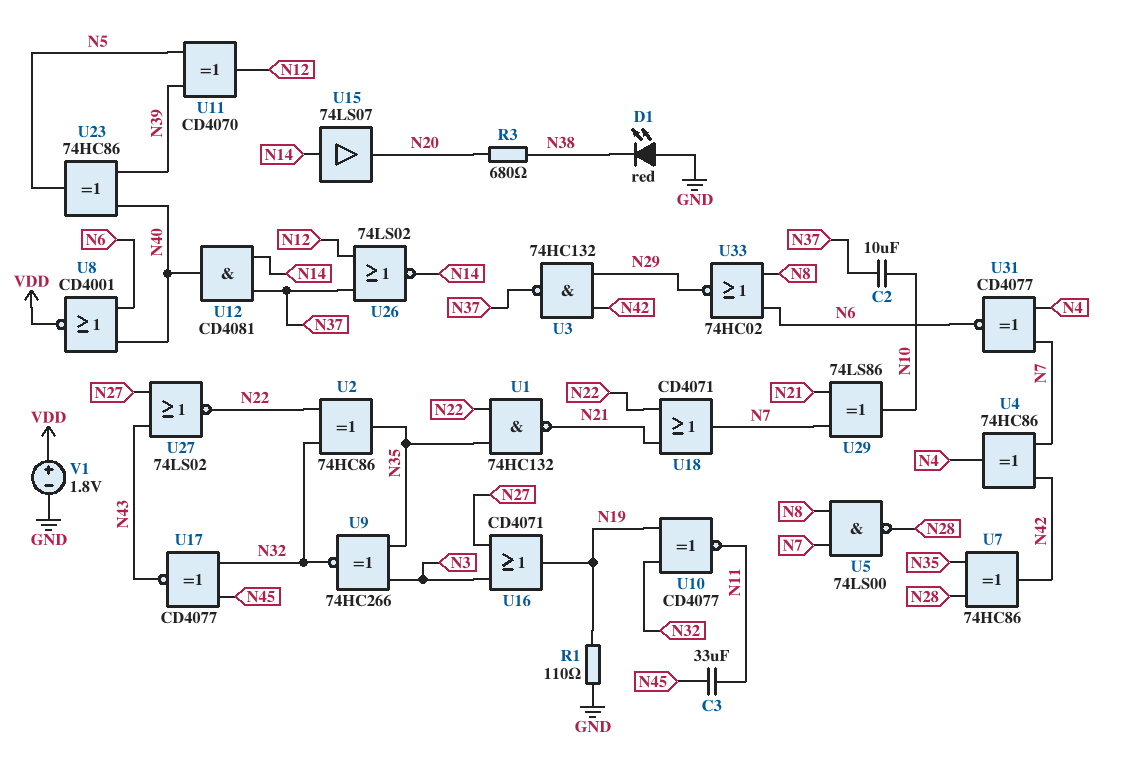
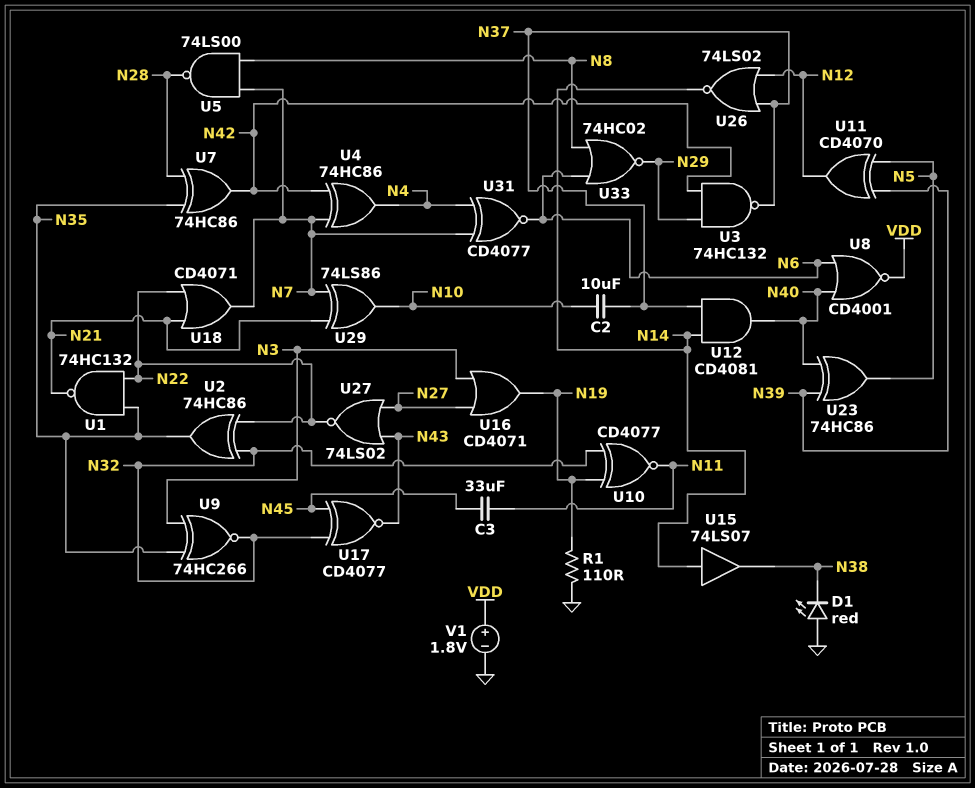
R3: 680 (N20, N38) -> none
U15: buffer 74LS07 (in N14, out N20) -> buffer 74LS07 (in N14, out N38)

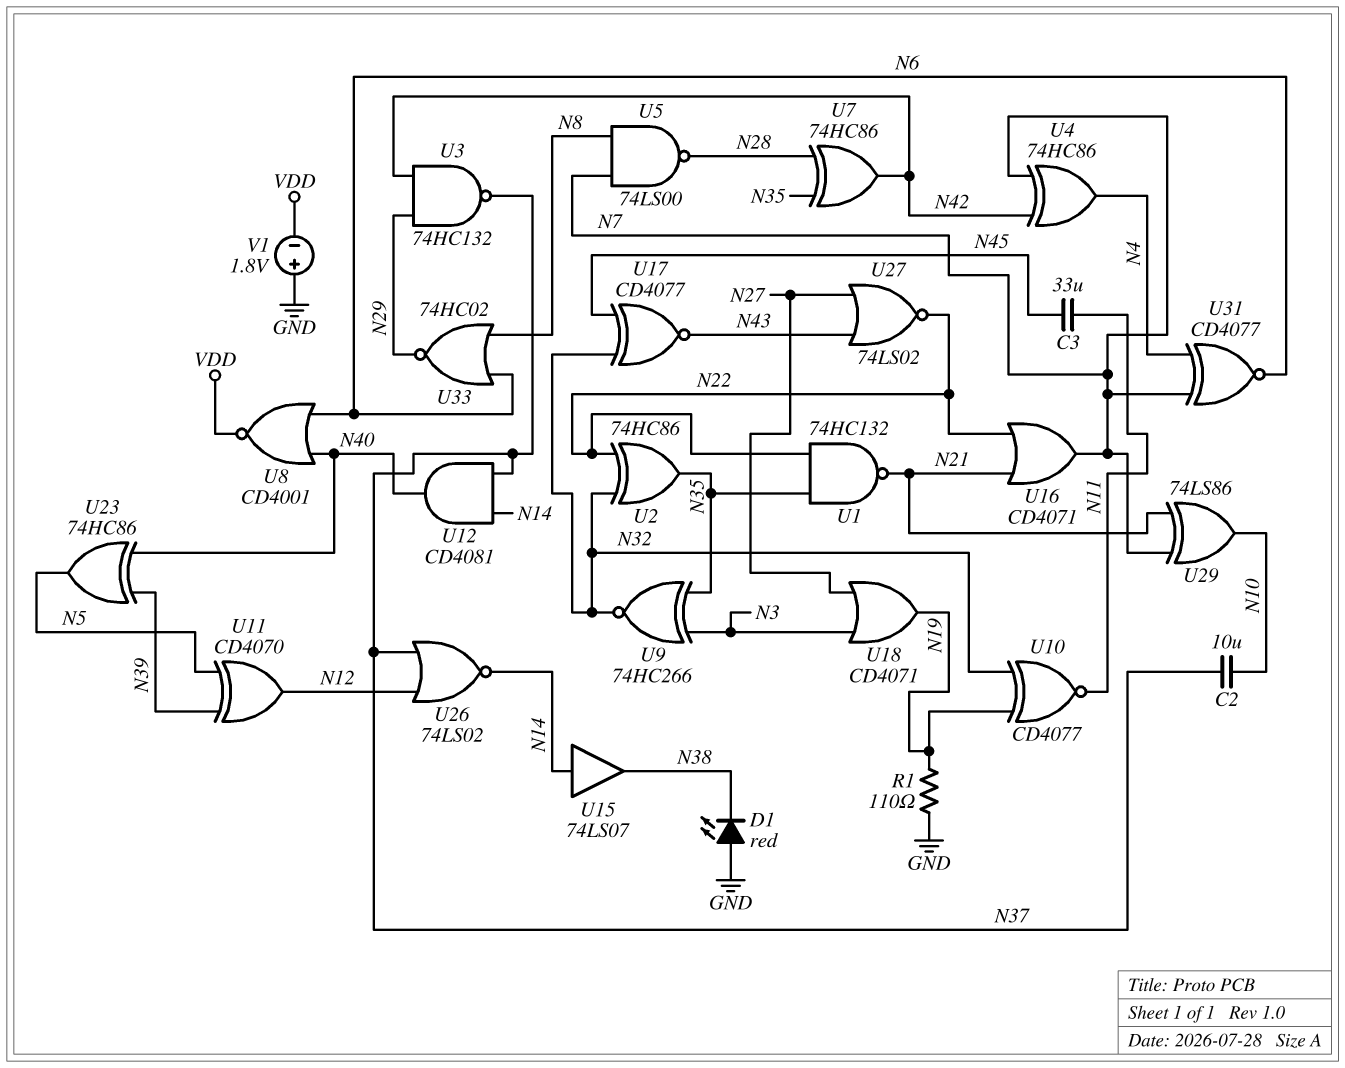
U16: OR CD4071 (in N3, in N27, out N19) -> OR CD4071 (in N21, in N22, out N7)
U18: OR CD4071 (in N21, in N22, out N7) -> OR CD4071 (in N3, in N27, out N19)
V1: 1.8V (plus VDD, minus GND) -> 1.8V (plus GND, minus VDD)

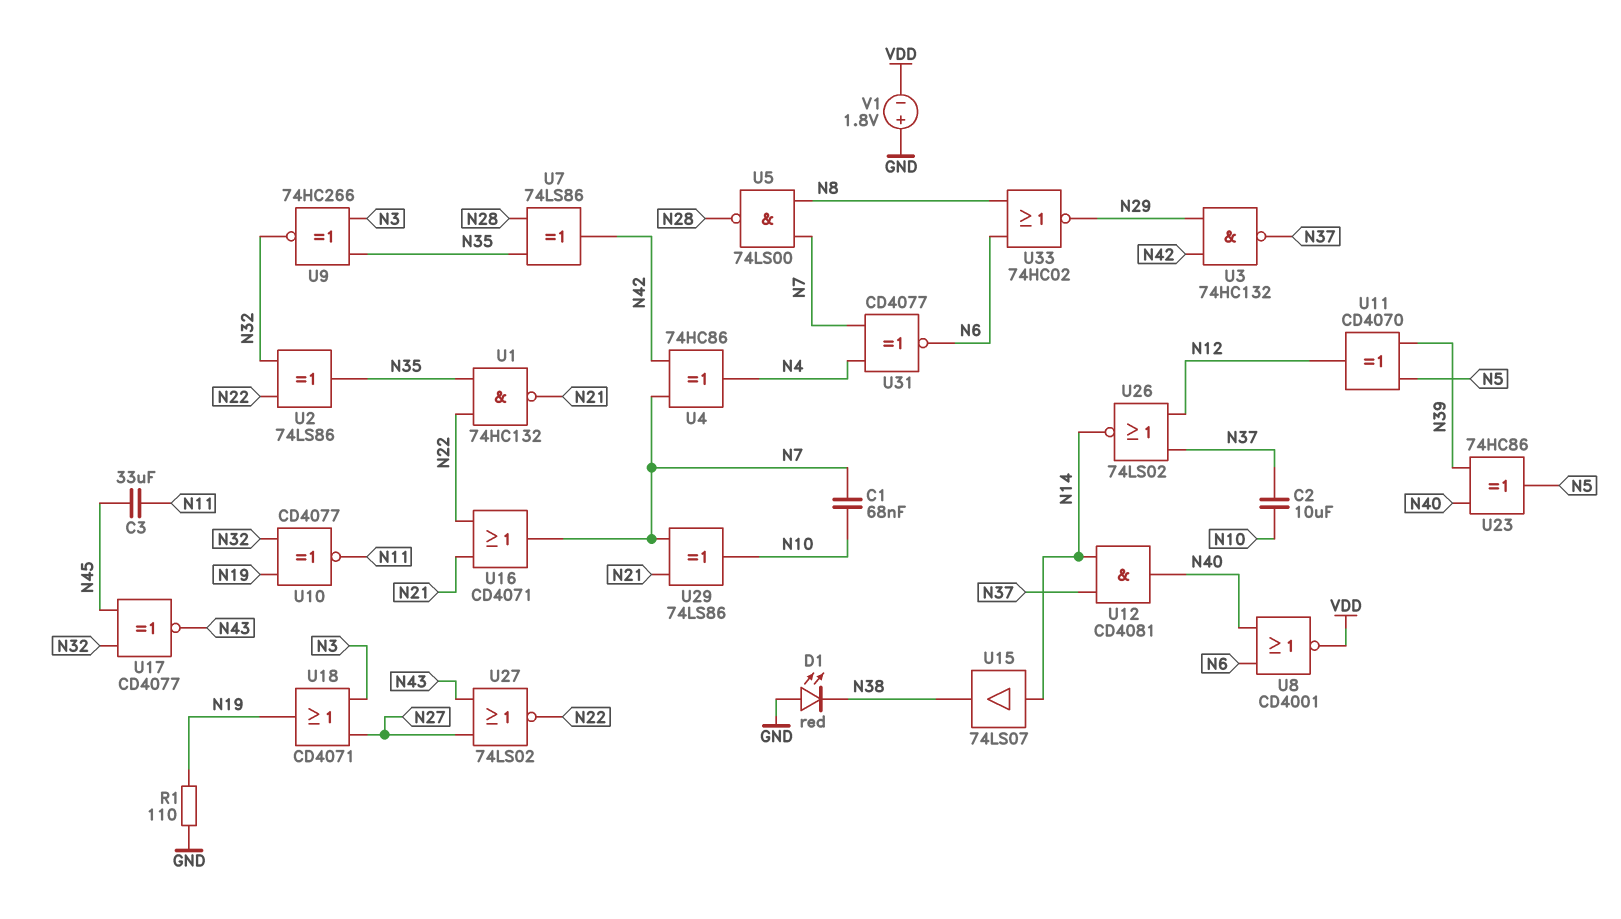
C1: none -> 68nF (N7, N10)
U2: XOR 74HC86 (in N22, in N32, out N35) -> XOR 74LS86 (in N22, in N32, out N35)
U7: XOR 74HC86 (in N28, in N35, out N42) -> XOR 74LS86 (in N28, in N35, out N42)

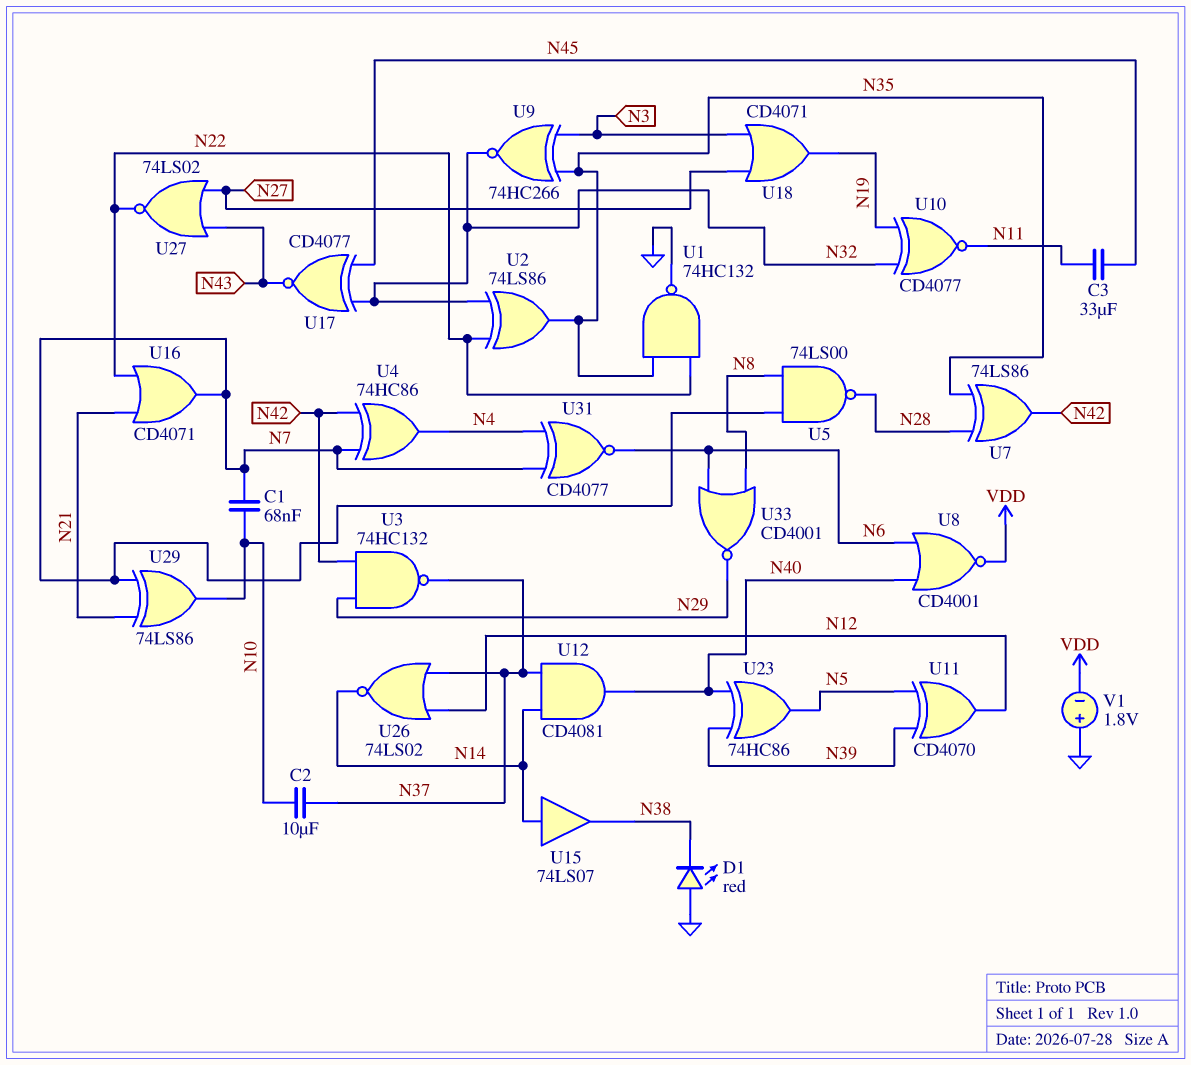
R1: 110 (GND, N19) -> none
U1: NAND 74HC132 (in N22, in N35, out N21) -> NAND 74HC132 (in N22, in N35, out GND)
U33: NOR 74HC02 (in N6, in N8, out N29) -> NOR CD4001 (in N6, in N8, out N29)

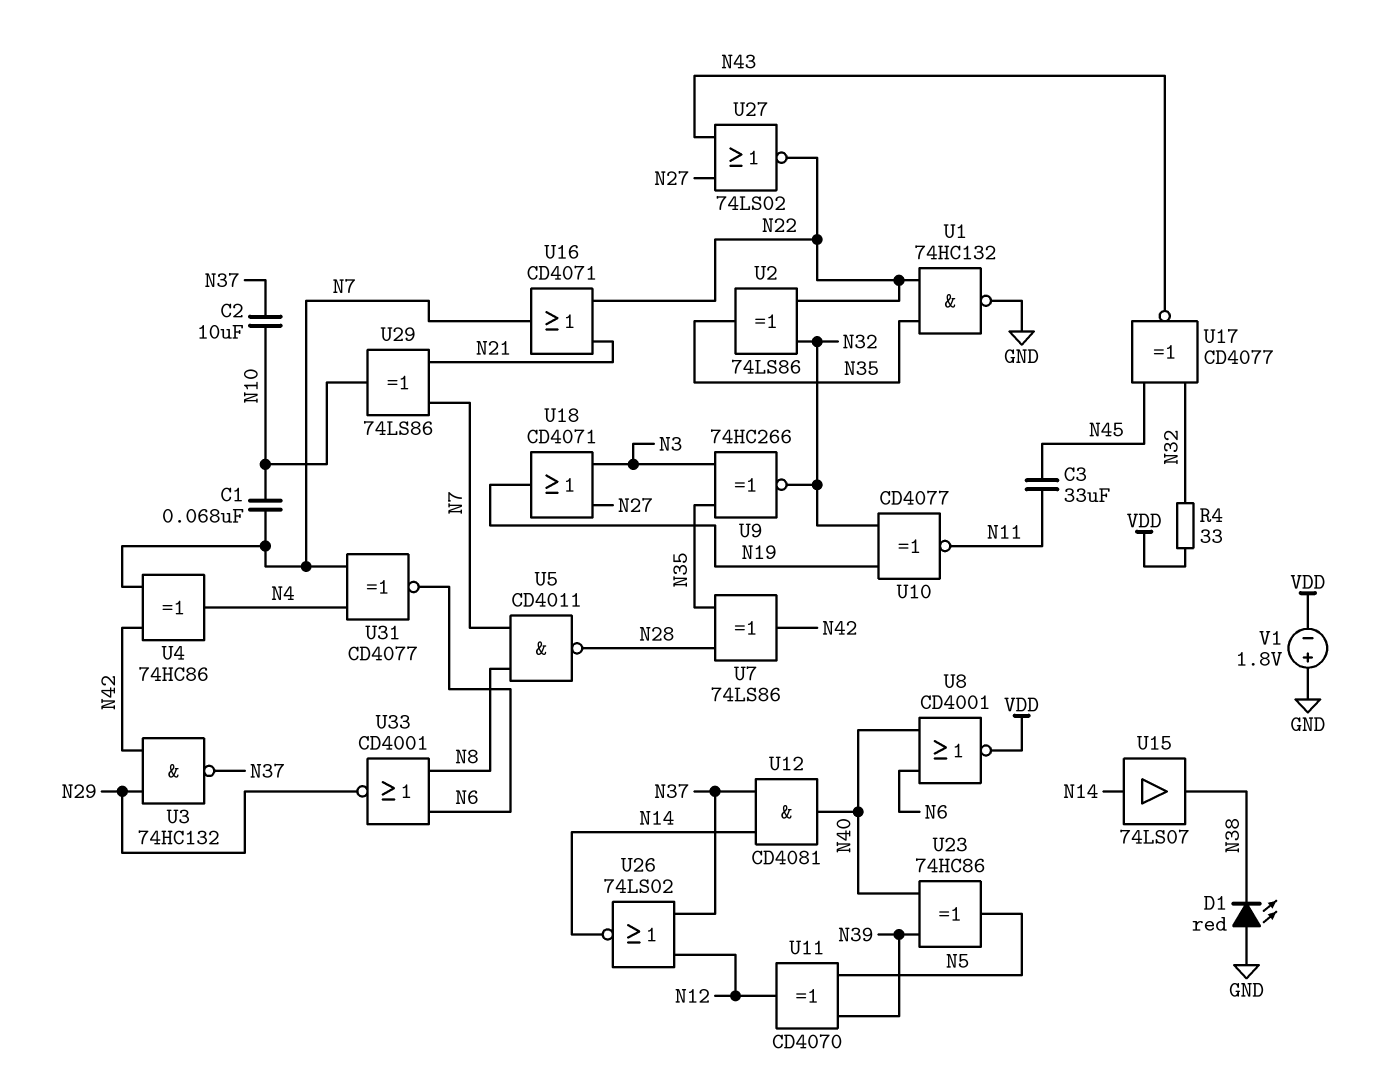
R4: none -> 33 (N32, VDD)
U5: NAND 74LS00 (in N7, in N8, out N28) -> NAND CD4011 (in N7, in N8, out N28)

